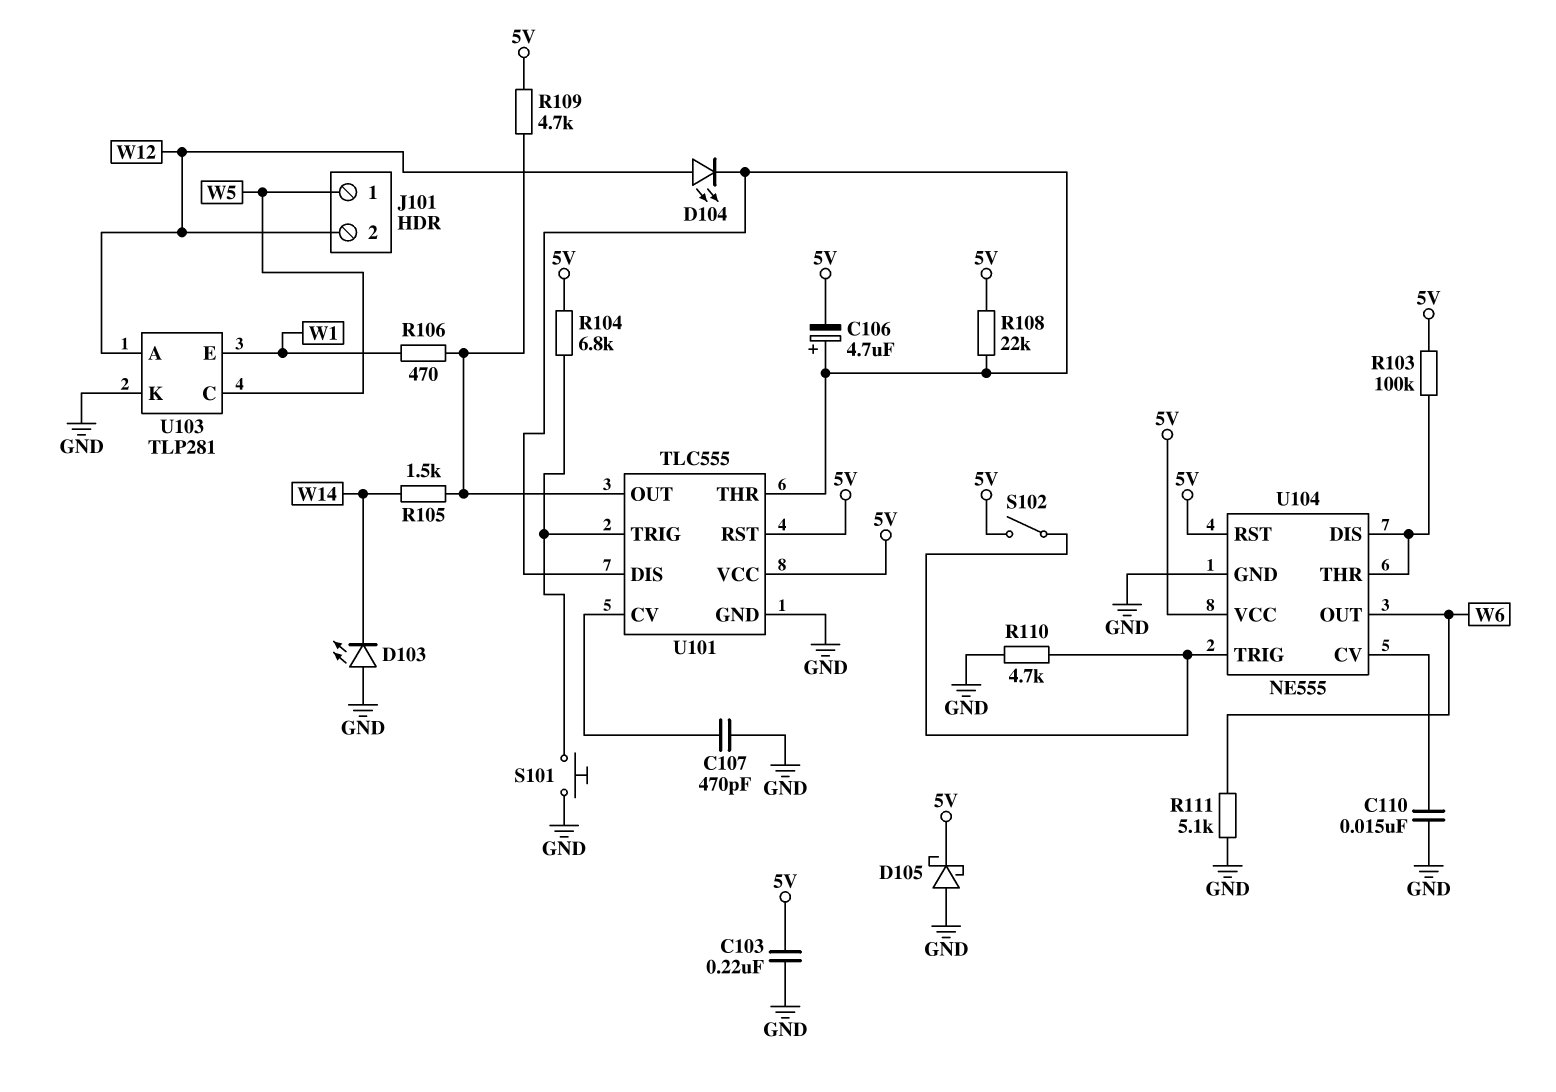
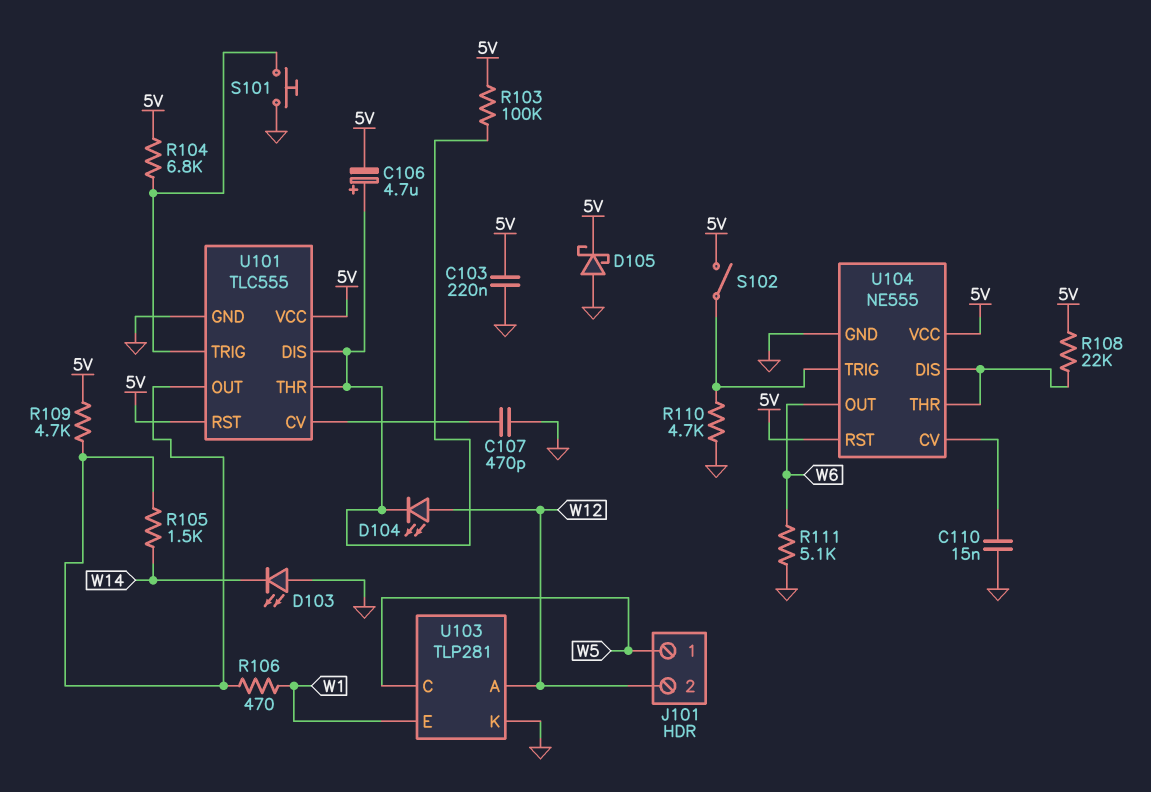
R103: 100k (5V, U104/DIS) -> 100k (5V, U101/DIS)
R108: 22k (5V, U101/DIS) -> 22k (5V, U104/DIS)

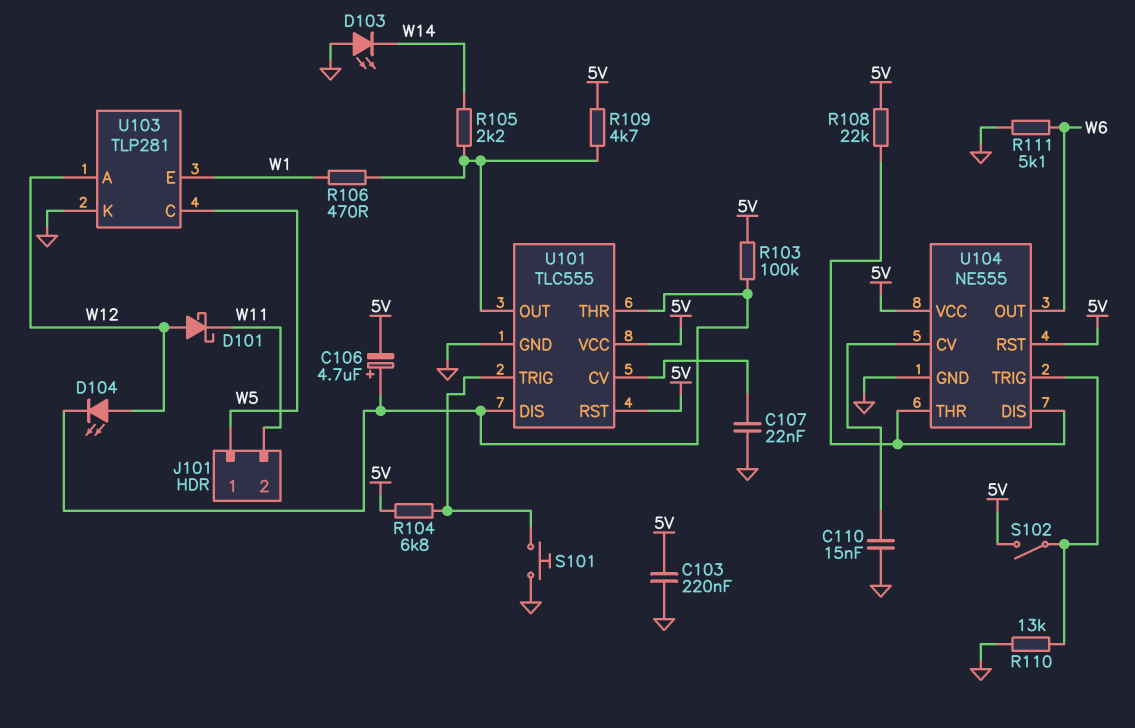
C107: 470pF (GND, U101/CV) -> 22nF (GND, U101/CV)
D101: none -> schottky (A W12, K W11)
D105: schottky (A GND, K 5V) -> none
J101 pin 2: W12 -> W11
R105: 1.5k (U101/OUT, W14) -> 2.2k (U101/OUT, W14)
R110: 4.7k (GND, U104/TRIG) -> 13k (GND, U104/TRIG)

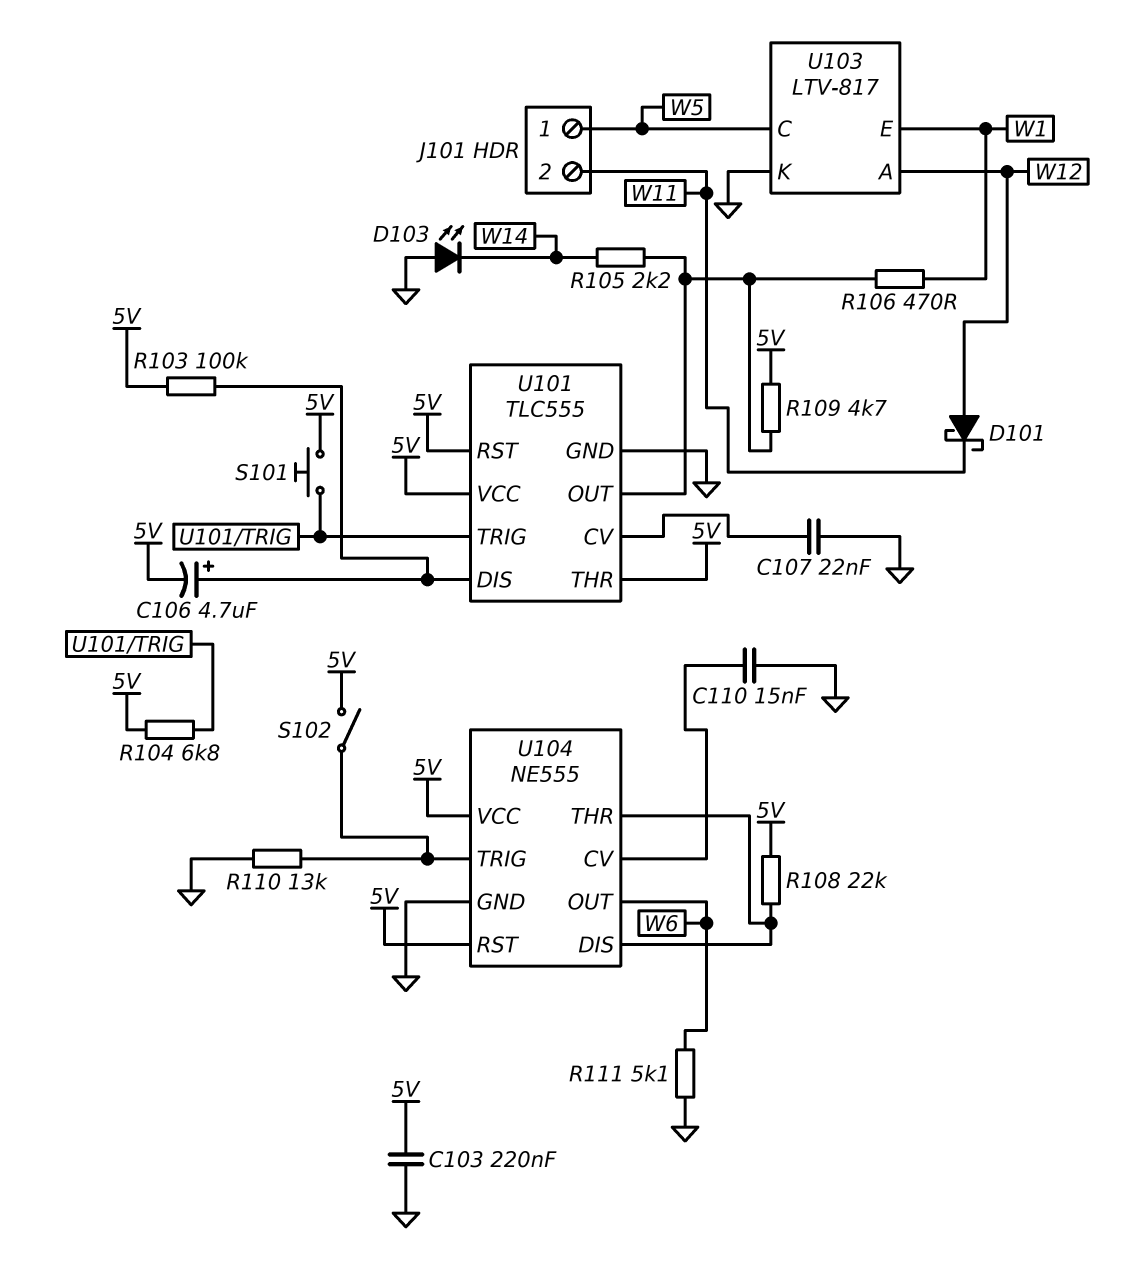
D104: LED (A W12, K U101/DIS) -> none
S101: button (GND, U101/TRIG) -> button (5V, U101/TRIG)
U101 pin THR: U101/DIS -> 5V
U103: TLP281 -> LTV-817

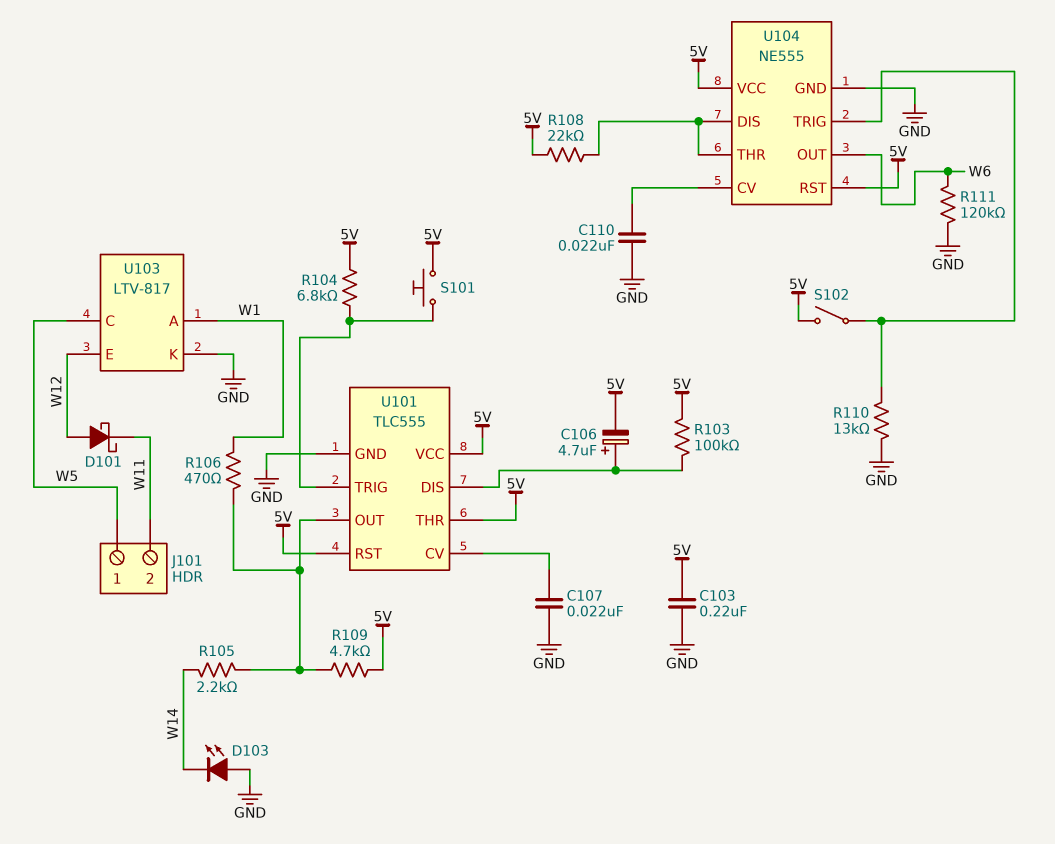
C110: 15nF (GND, U104/CV) -> 22nF (GND, U104/CV)
R111: 5.1k (GND, W6) -> 120k (GND, W6)
U103 pin A: W12 -> W1
U103 pin E: W1 -> W12

